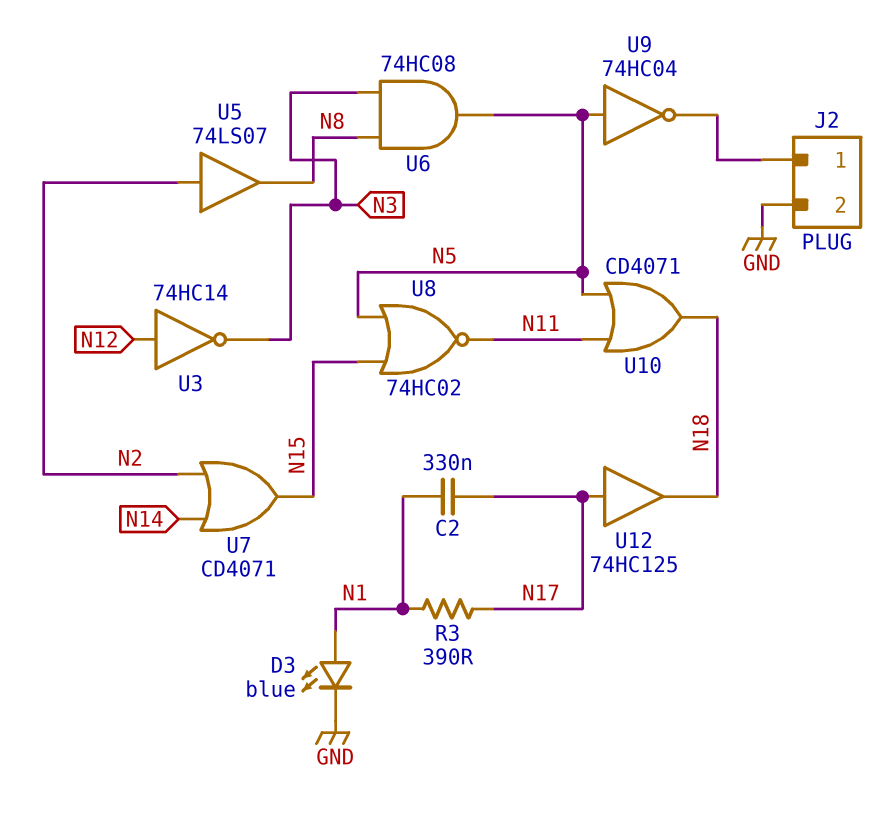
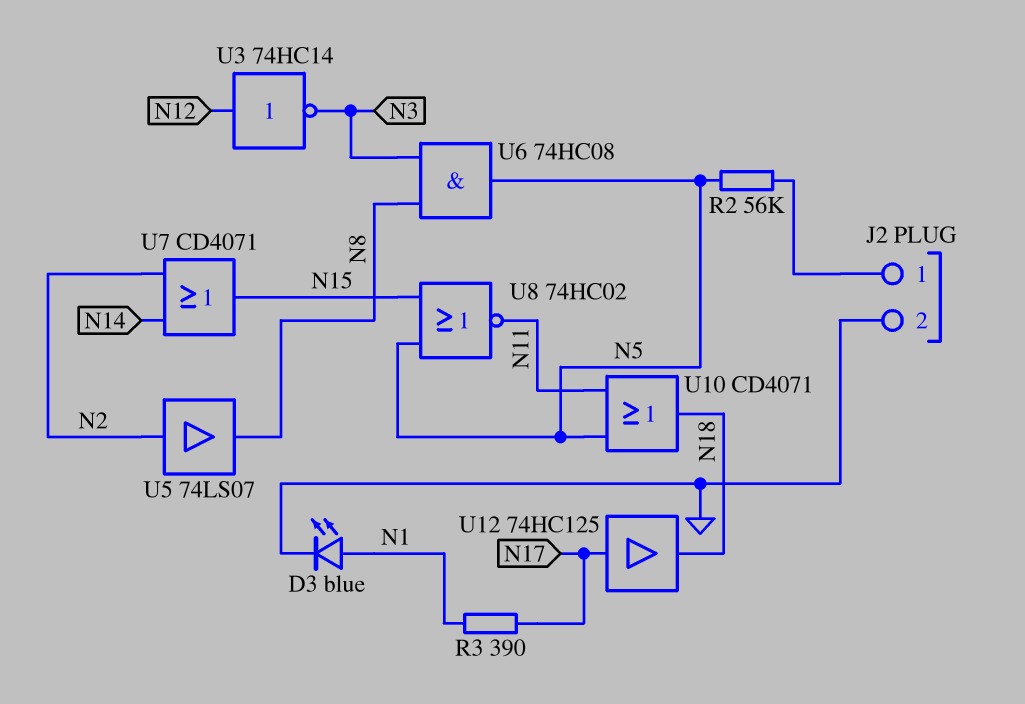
C2: 330nF (N1, N17) -> none
R2: none -> 56k (J2/1, N5)
U9: NOT 74HC04 (in N5, out J2/1) -> none

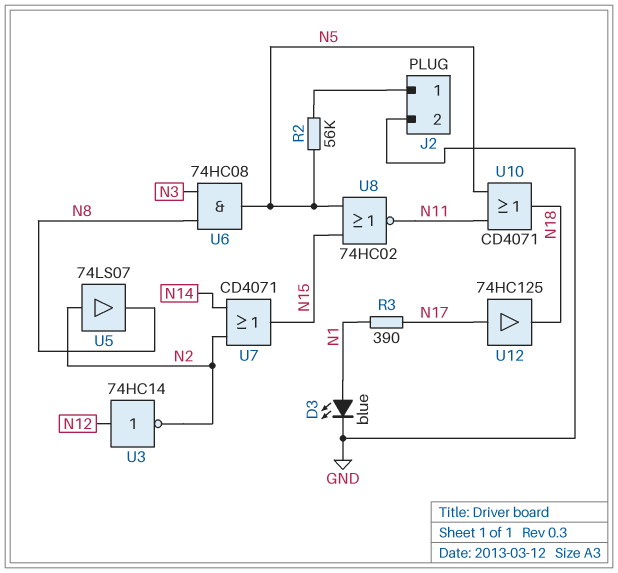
U3: NOT 74HC14 (in N12, out N3) -> NOT 74HC14 (in N12, out N2)

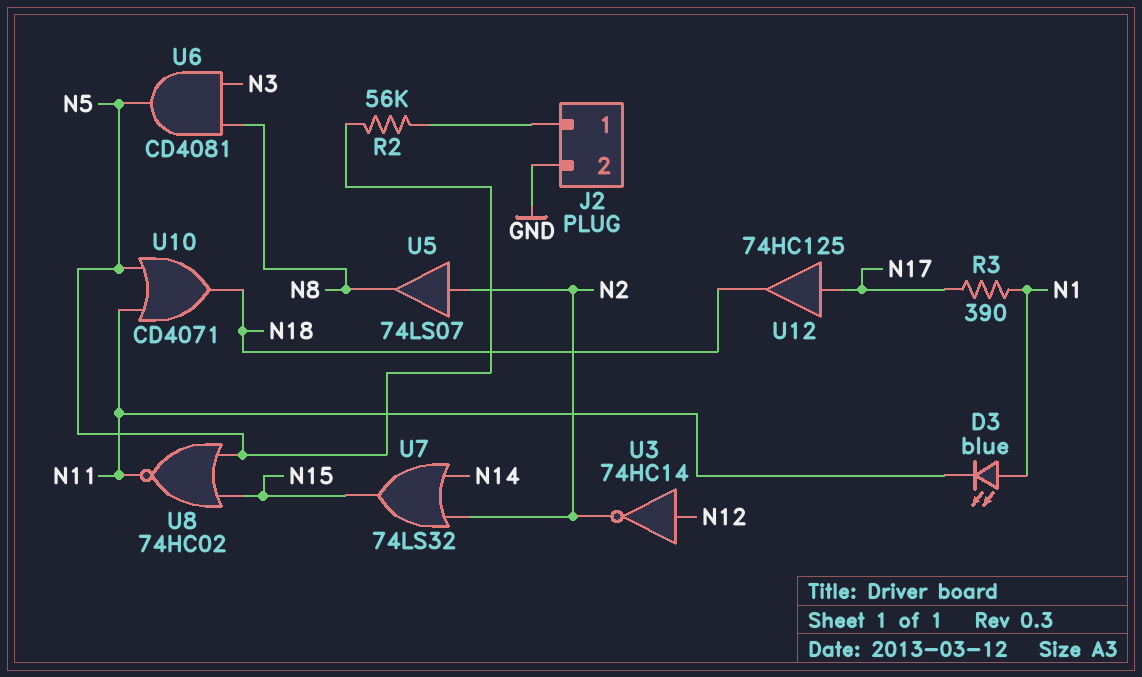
D3: LED blue (A N1, K GND) -> LED blue (A N1, K N11)
U6: AND 74HC08 (in N3, in N8, out N5) -> AND CD4081 (in N3, in N8, out N5)
U7: OR CD4071 (in N2, in N14, out N15) -> OR 74LS32 (in N2, in N14, out N15)

